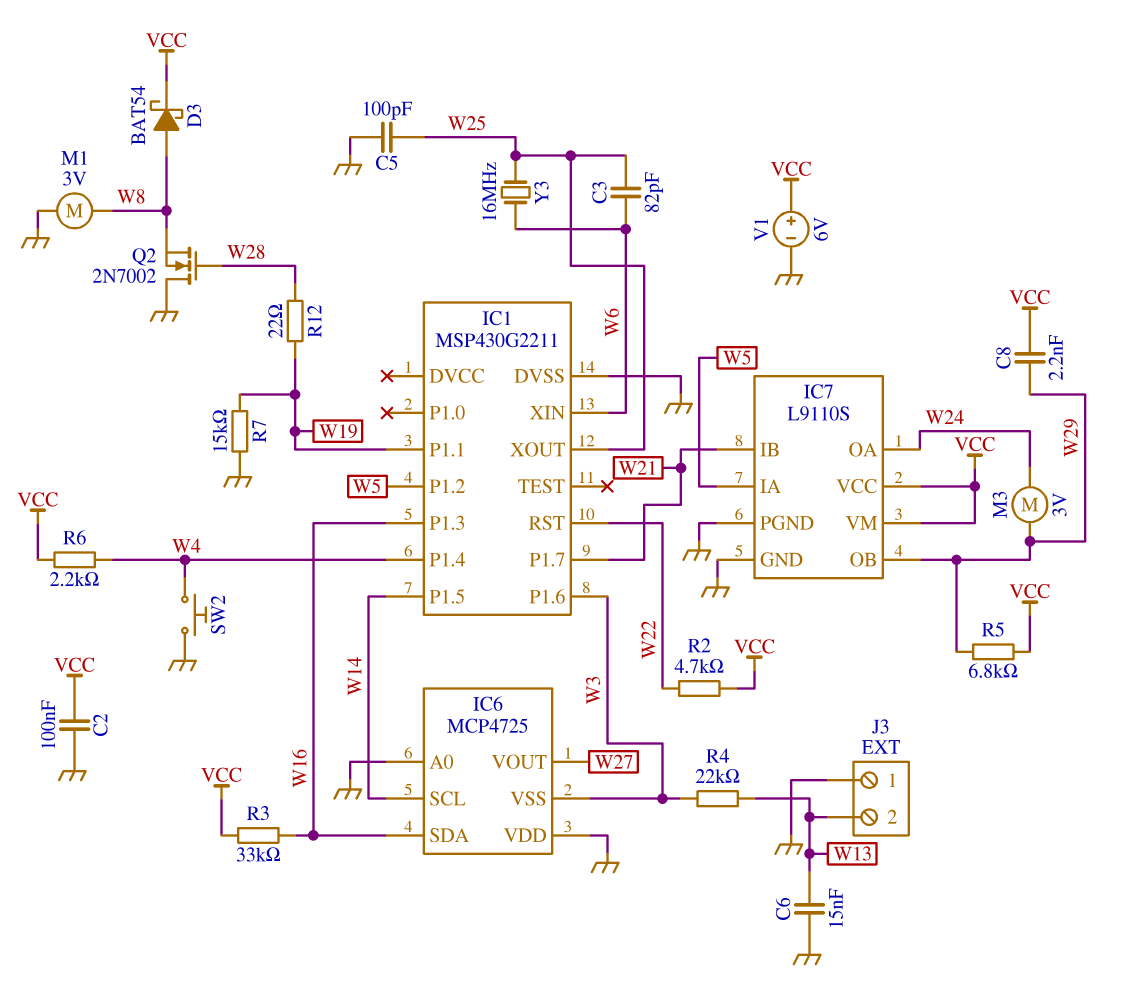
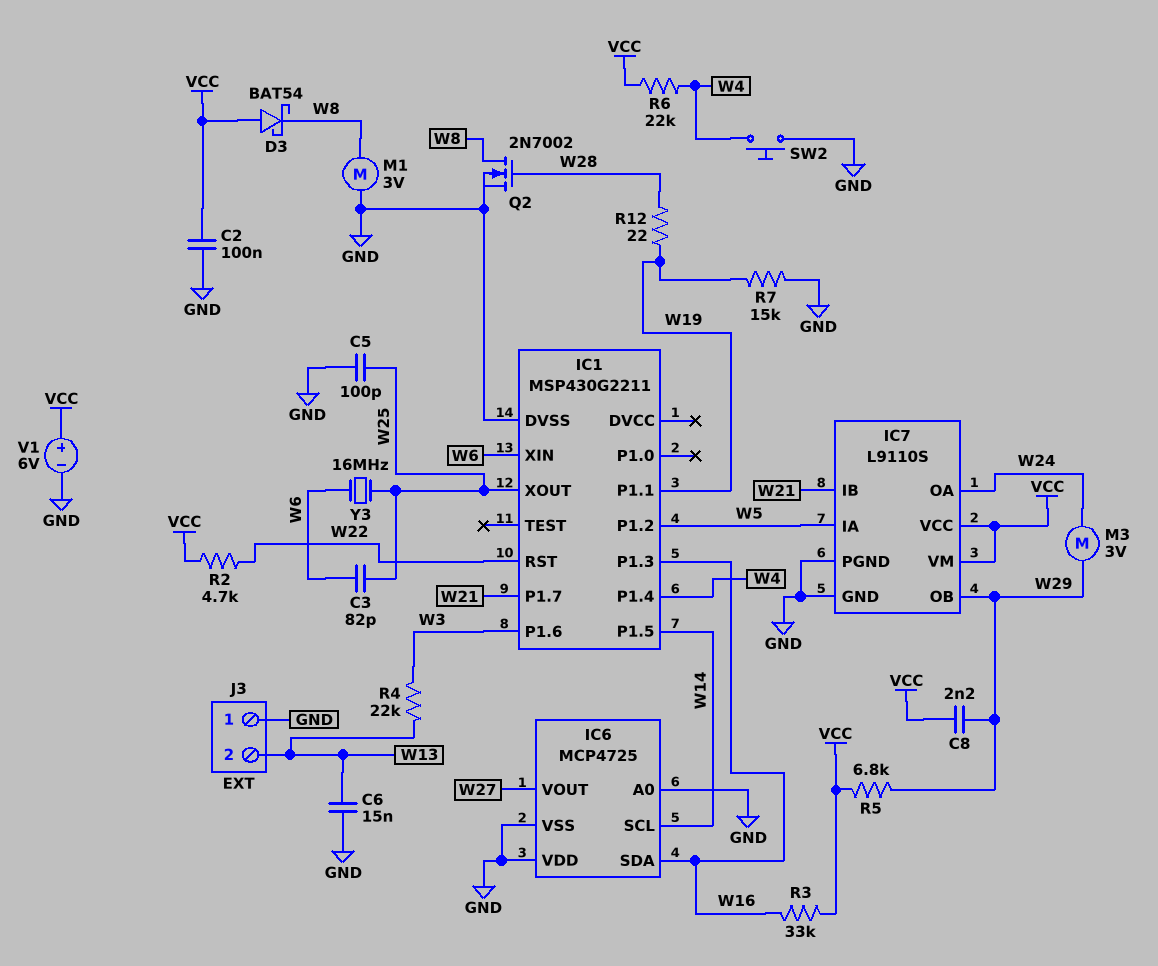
D3: schottky BAT54 (A W8, K VCC) -> schottky BAT54 (A VCC, K W8)
IC6 pin VSS: W3 -> GND
Q2: NMOS 2N7002 (G W28, D GND, S W8) -> NMOS 2N7002 (G W28, D W8, S GND)
R6: 2.2k (VCC, W4) -> 22k (VCC, W4)

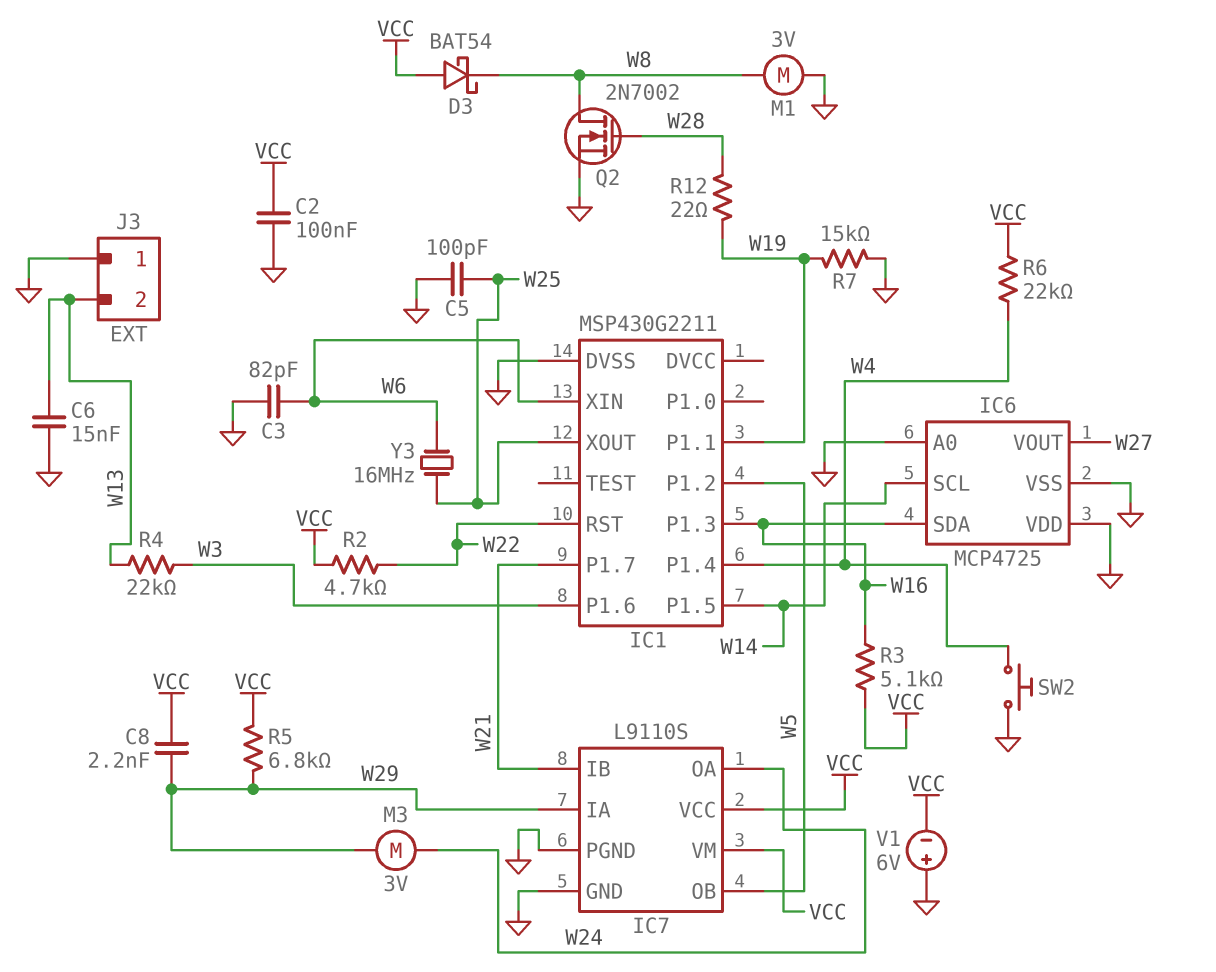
C3: 82pF (W6, W25) -> 82pF (GND, W6)
IC7 pin IA: W5 -> W29
IC7 pin OB: W29 -> W5
R3: 33k (VCC, W16) -> 5.1k (VCC, W16)
V1: 6V (plus VCC, minus GND) -> 6V (plus GND, minus VCC)

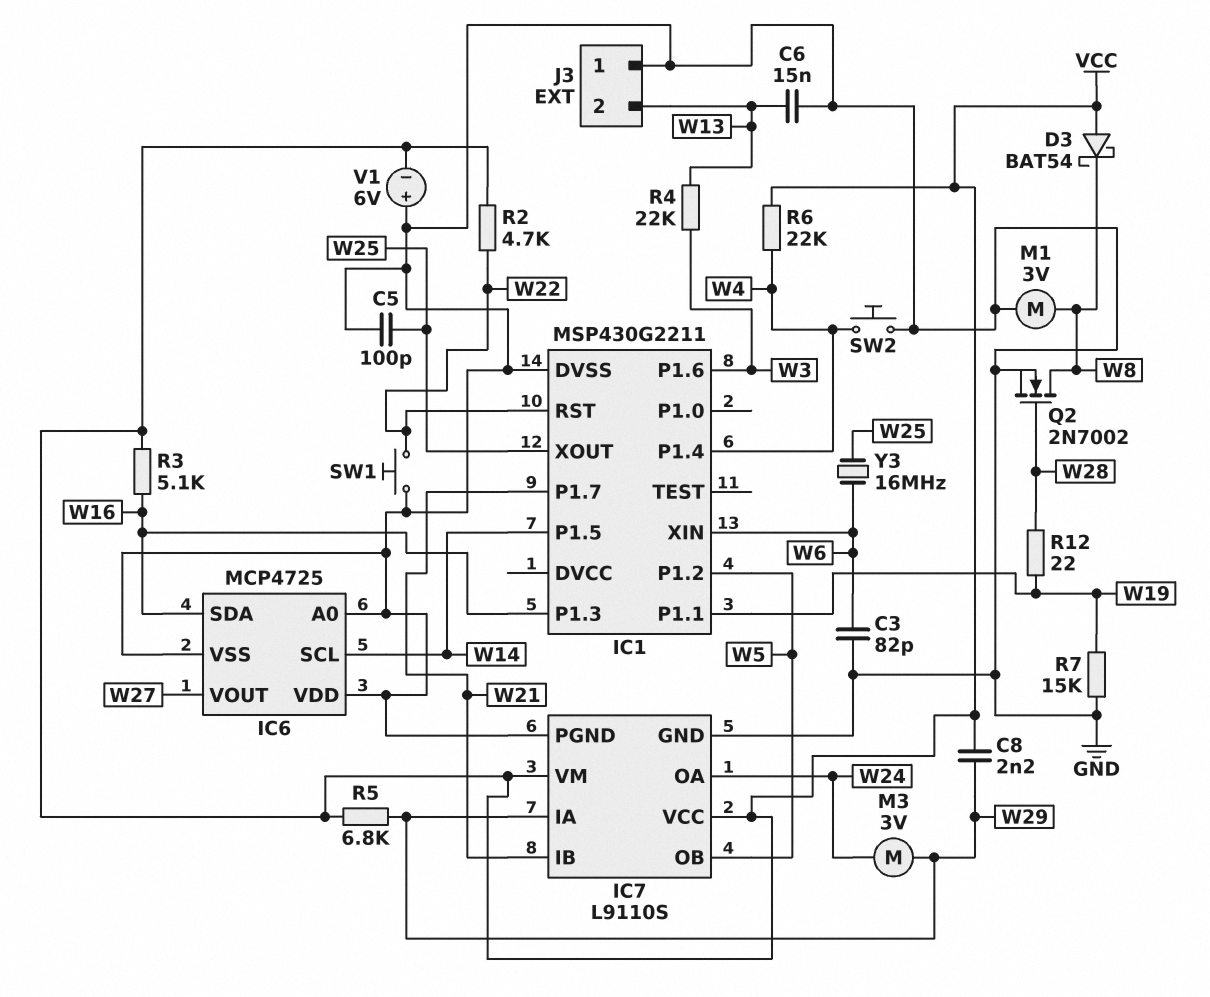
C2: 100nF (GND, VCC) -> none
SW1: none -> button (GND, W22)

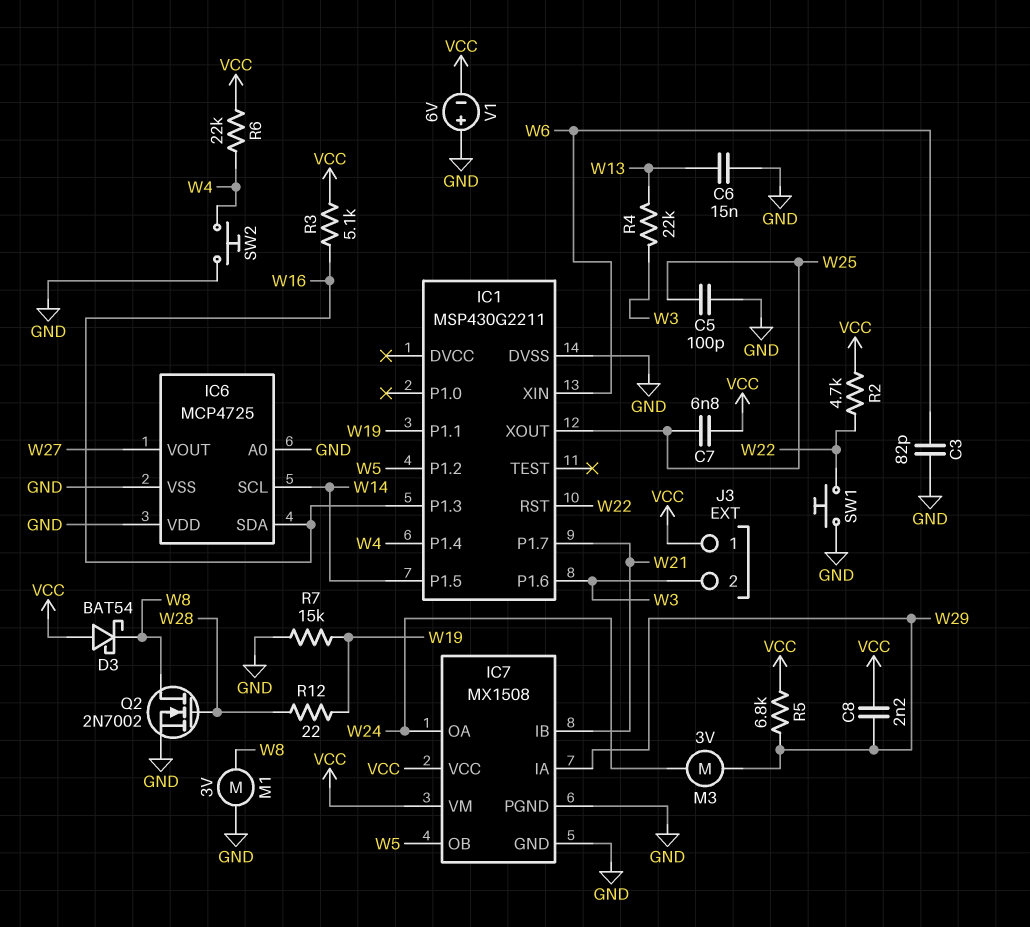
C7: none -> 6.8nF (VCC, W25)
IC7: L9110S -> MX1508
J3 pin 1: GND -> VCC
J3 pin 2: W13 -> W3
Y3: 16MHz (W6, W25) -> none

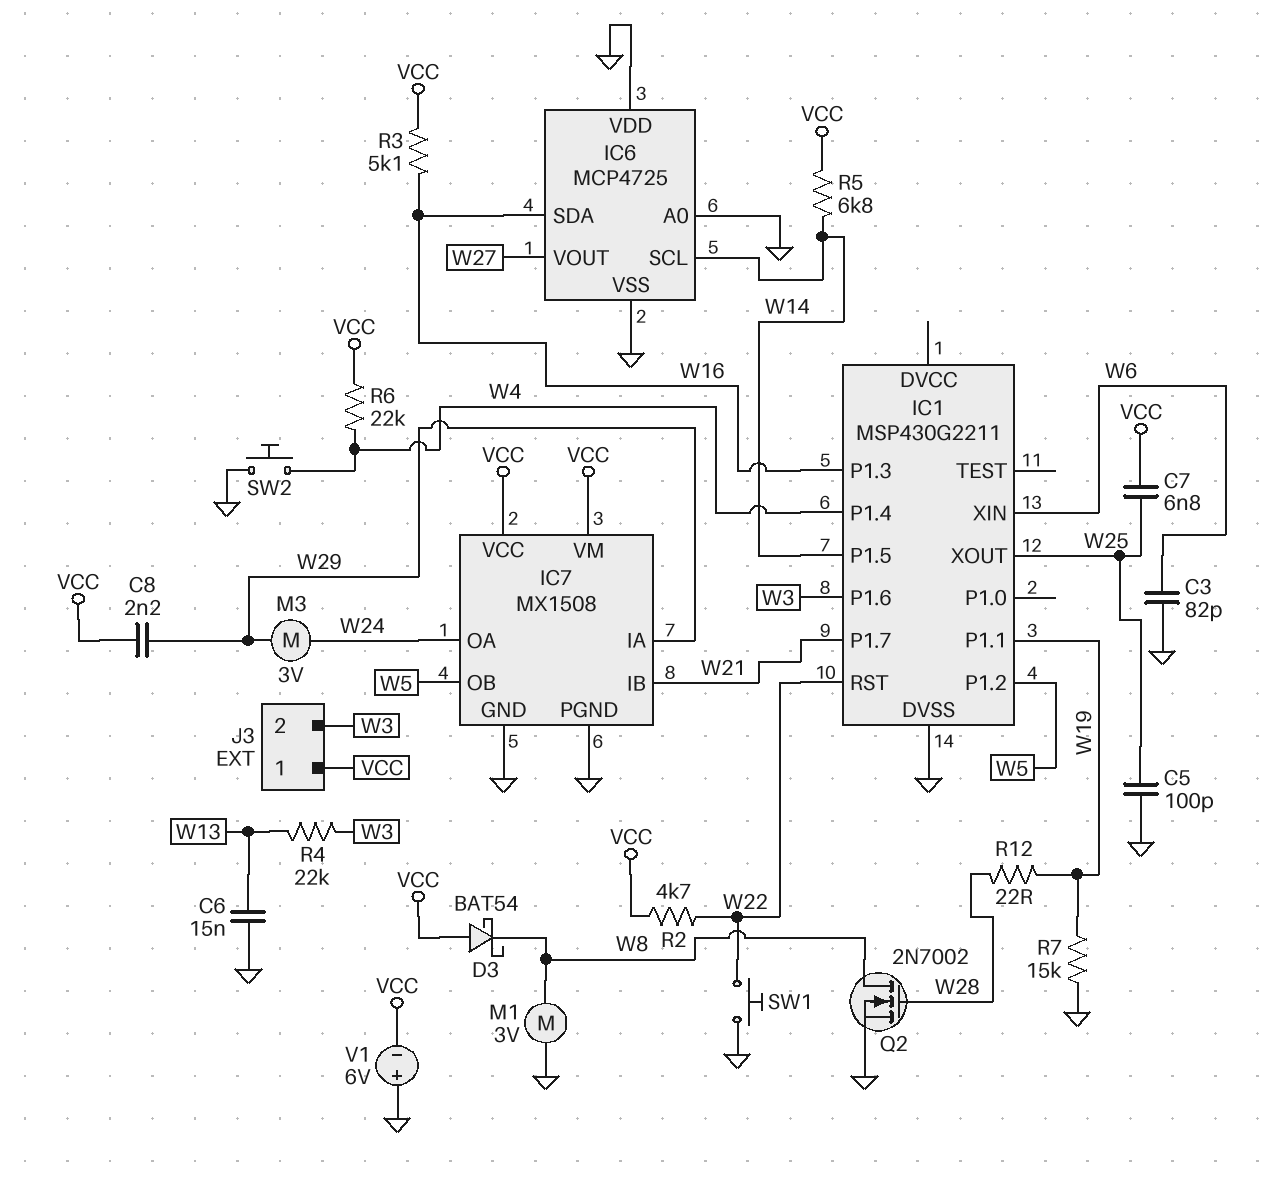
R5: 6.8k (VCC, W29) -> 6.8k (VCC, W14)

